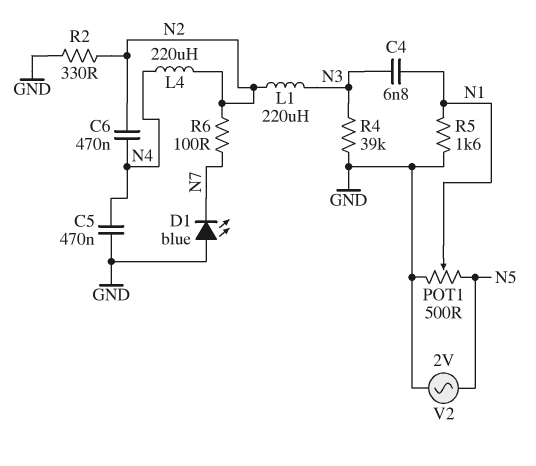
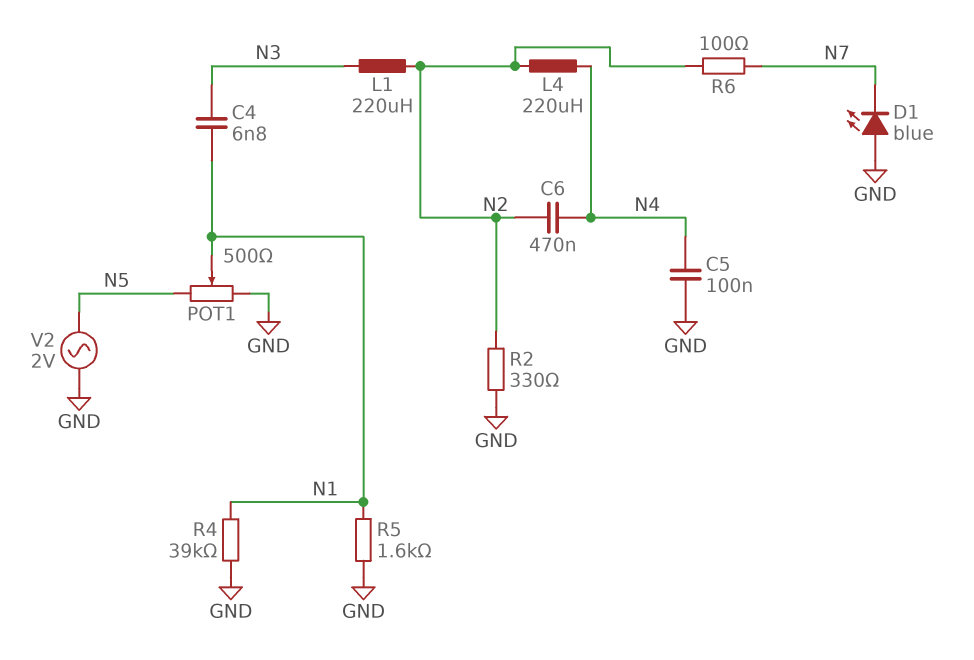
C5: 470nF (GND, N4) -> 100nF (GND, N4)
R4: 39k (GND, N3) -> 39k (GND, N1)

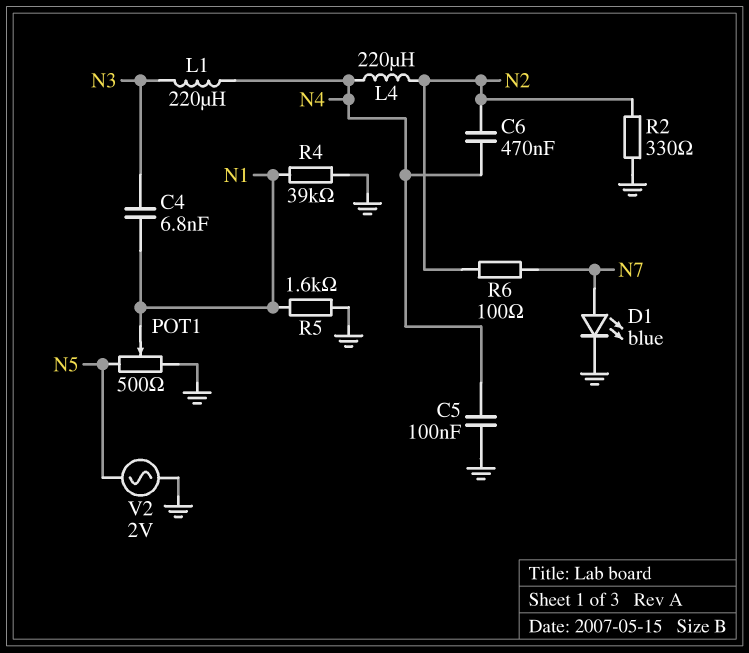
D1: LED blue (A GND, K N7) -> LED blue (A N7, K GND)
L1: 220uH (N2, N3) -> 220uH (N3, N4)

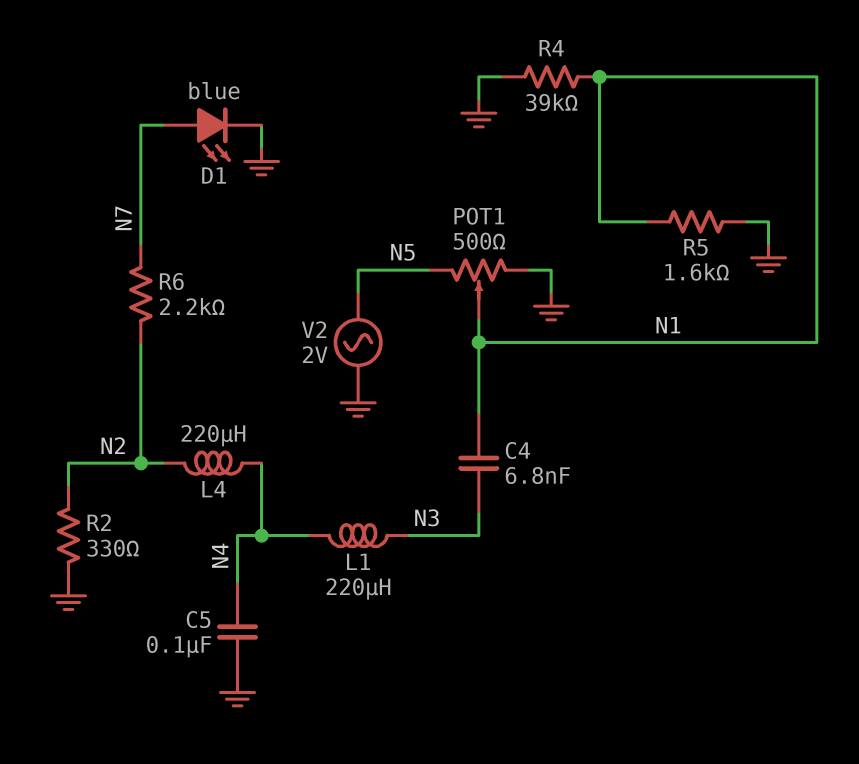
C6: 470nF (N2, N4) -> none
R6: 100 (N2, N7) -> 2.2k (N2, N7)

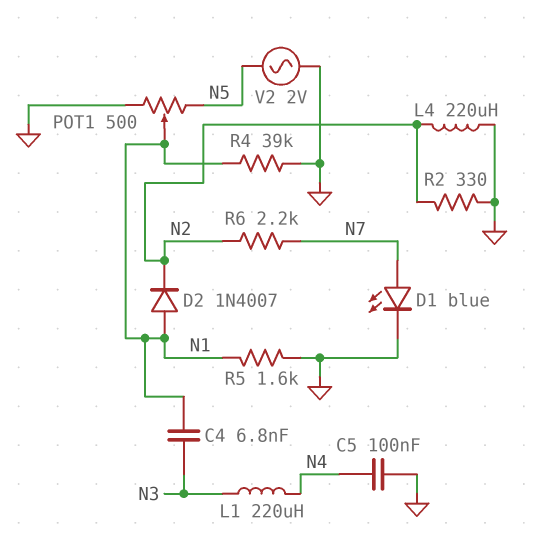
D2: none -> diode 1N4007 (A N1, K N2)
L4: 220uH (N2, N4) -> 220uH (GND, N2)

